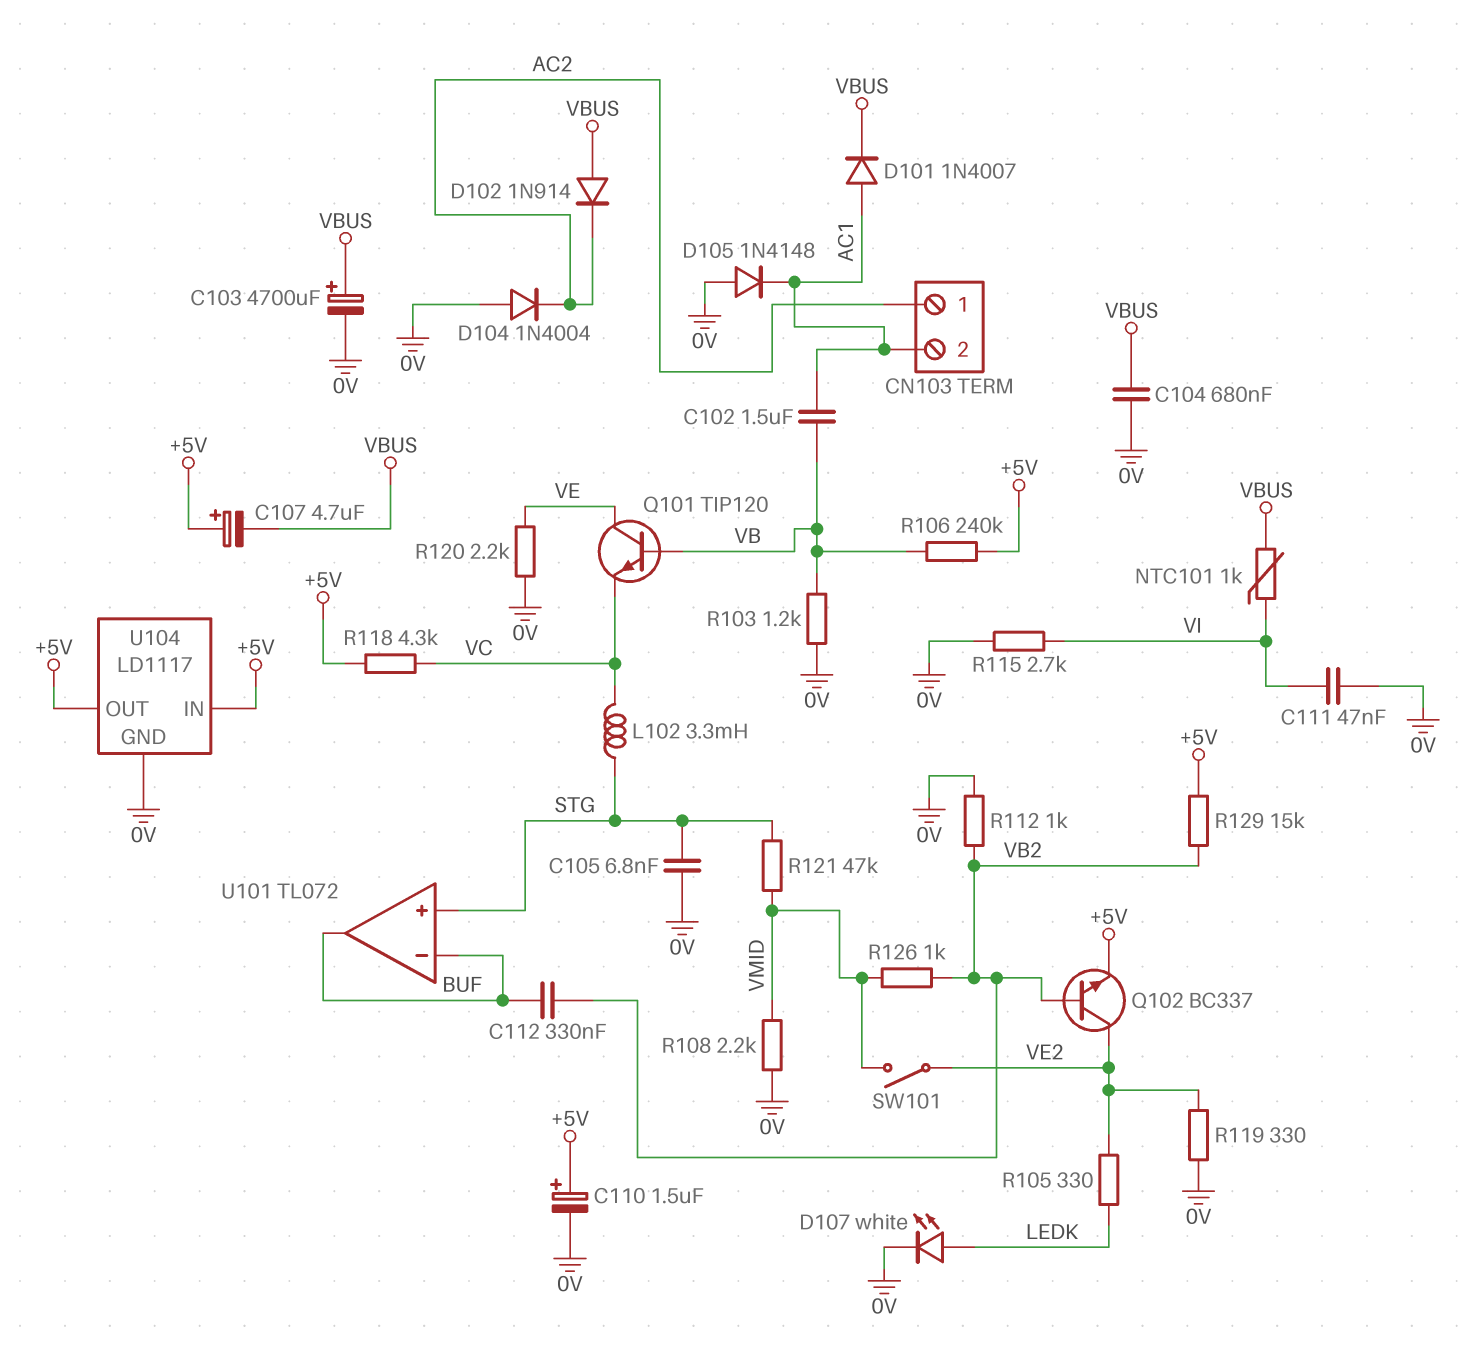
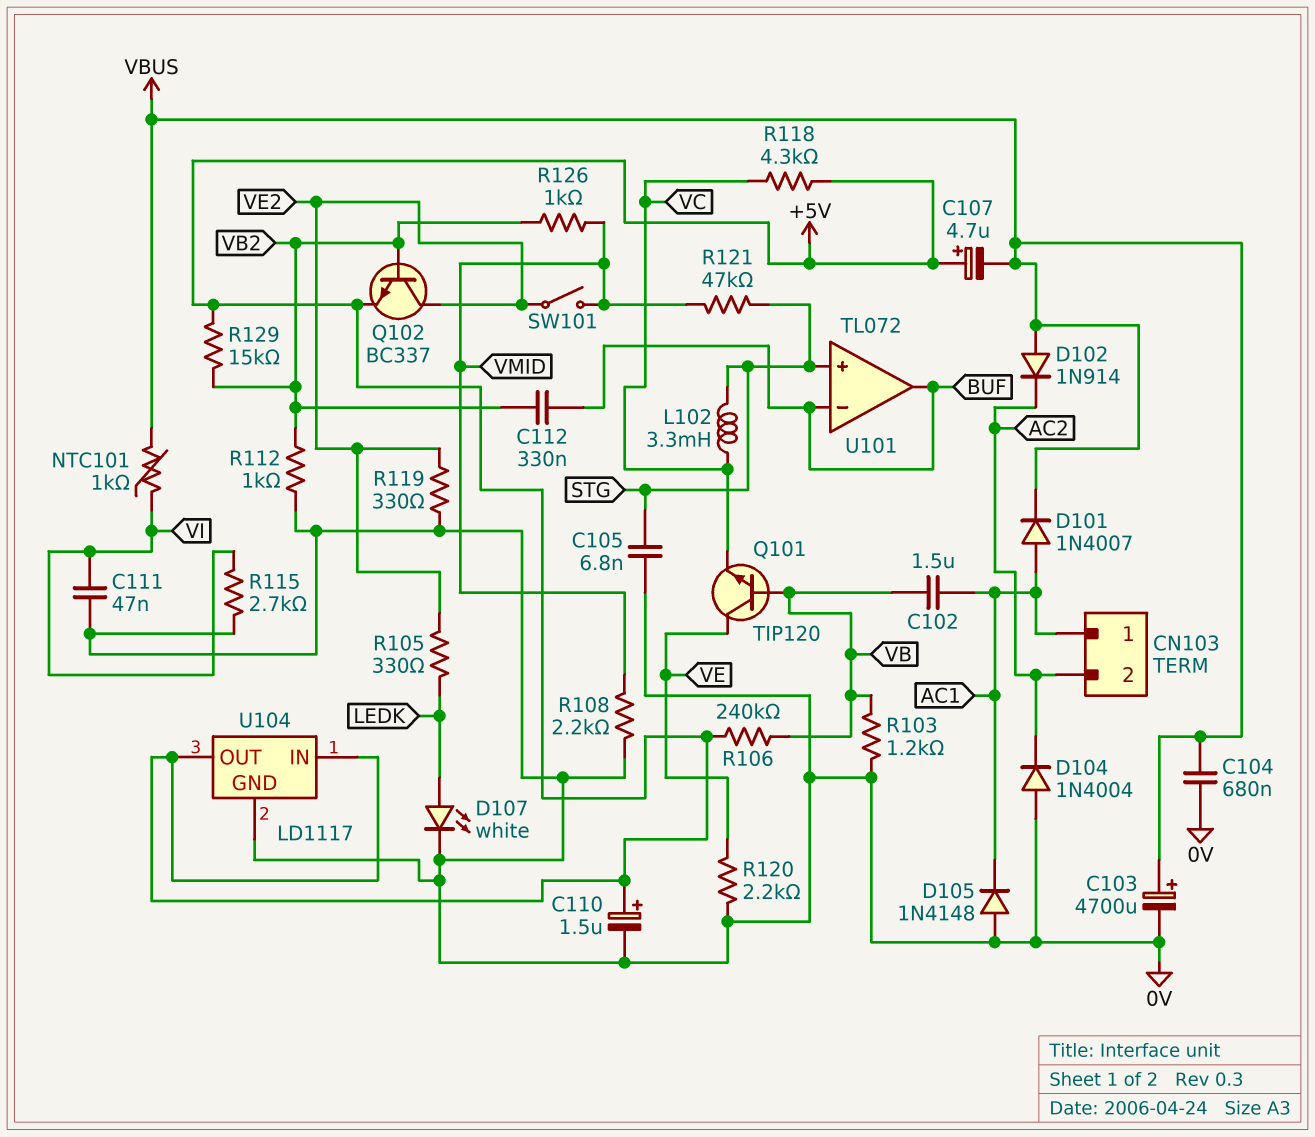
CN103 pin 1: AC2 -> AC1
CN103 pin 2: AC1 -> AC2

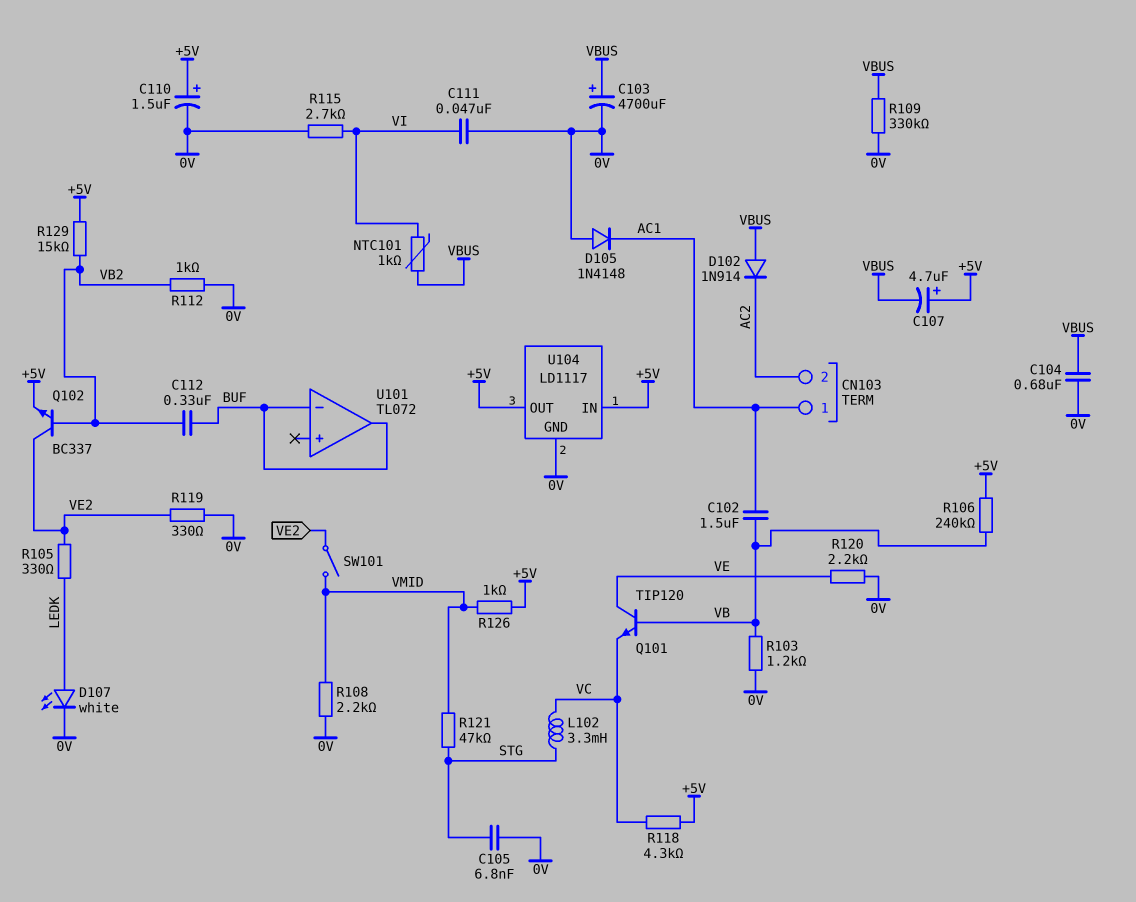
D101: diode 1N4007 (A AC1, K VBUS) -> none
D104: diode 1N4004 (A 0V, K AC2) -> none
R109: none -> 330k (0V, VBUS)
R126: 1k (VB2, VMID) -> 1k (+5V, VMID)
U101 pin in+: STG -> none

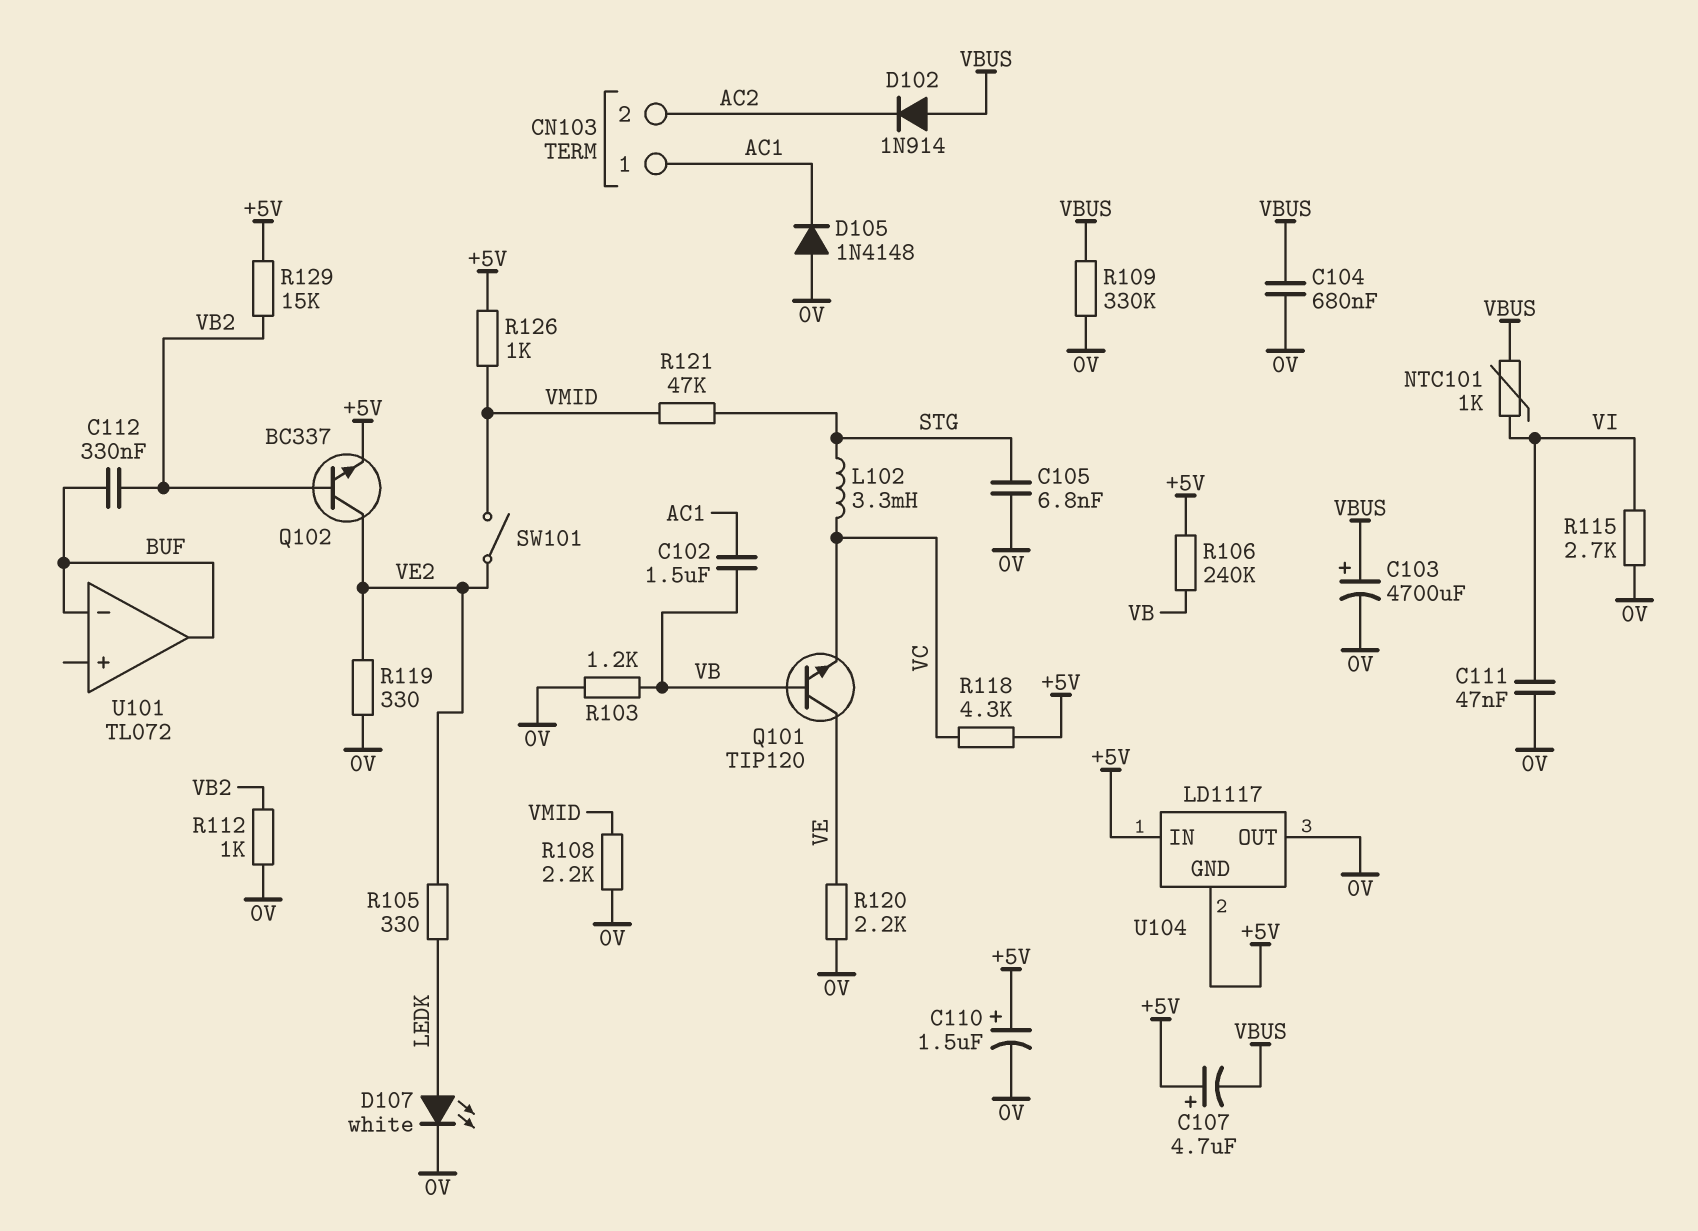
U104 pin GND: 0V -> +5V
U104 pin OUT: +5V -> 0V

